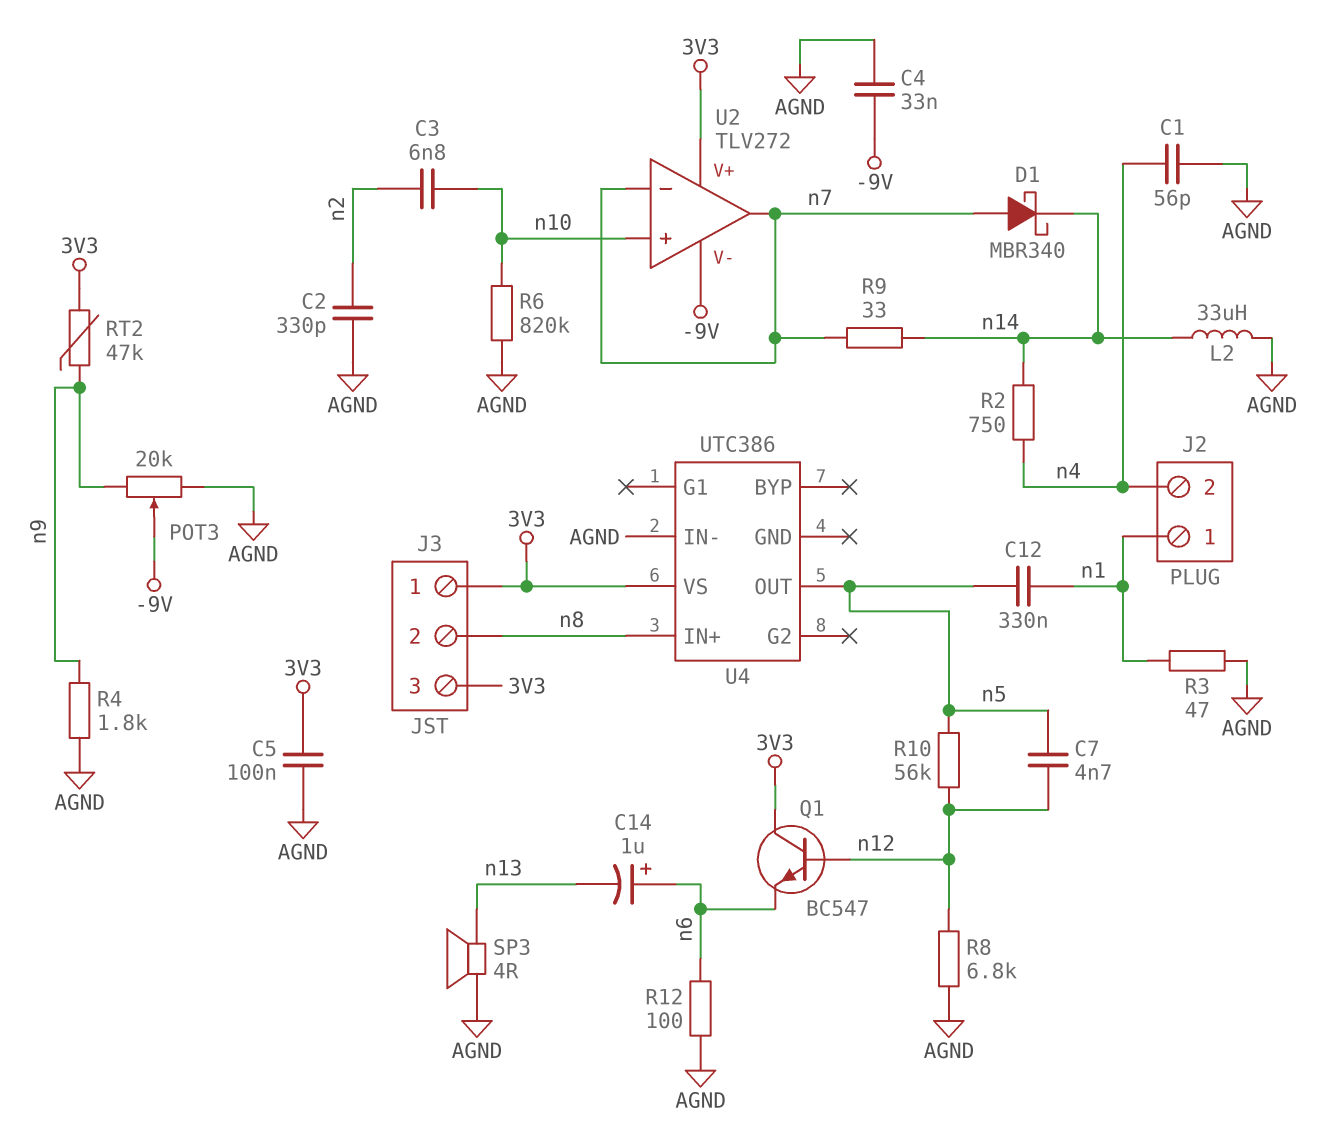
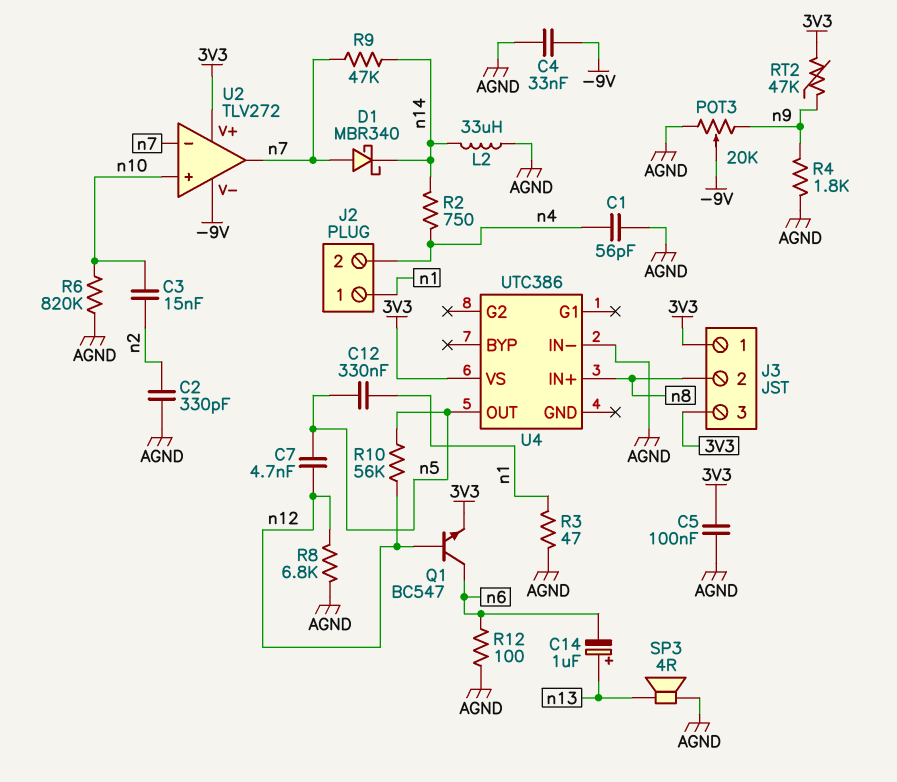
C3: 6.8nF (n2, n10) -> 15nF (n2, n10)
C14: 1uF (plus n6, minus n13) -> 1uF (plus n13, minus n6)
Q1: NPN BC547 (B n12, C 3V3, E n6) -> NPN BC547 (B n12, C n6, E 3V3)
R9: 33 (n7, n14) -> 47k (n7, n14)

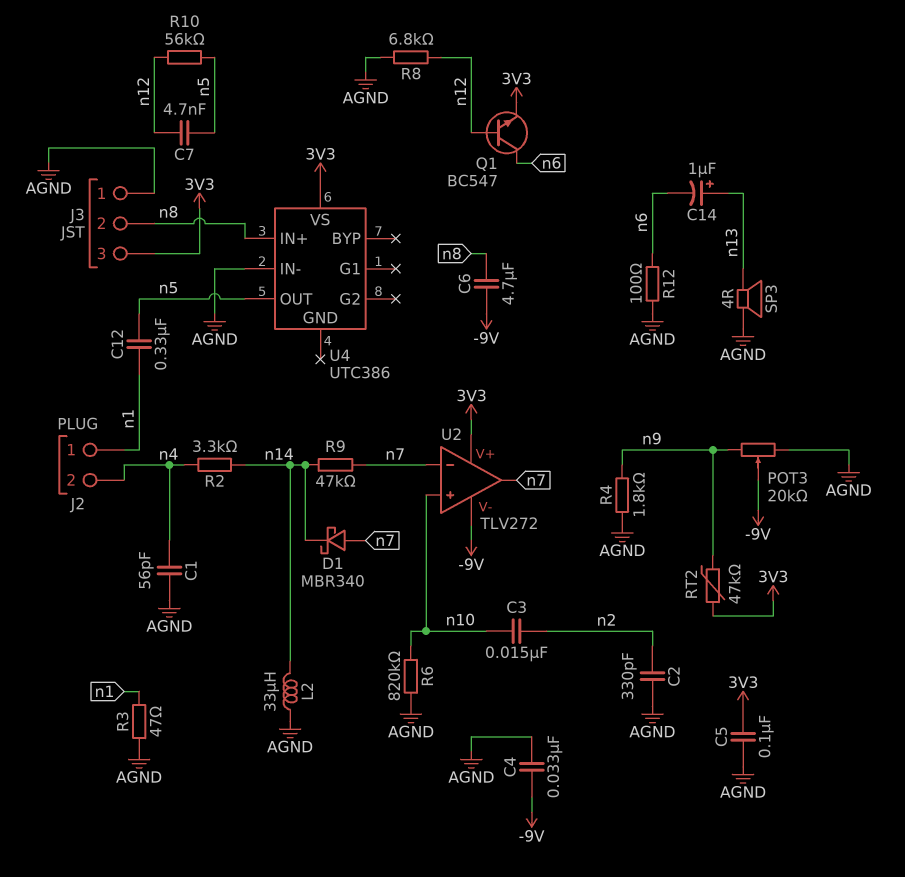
C6: none -> 4.7uF (-9V, n8)
J3 pin 1: 3V3 -> AGND
R2: 750 (n4, n14) -> 3.3k (n4, n14)

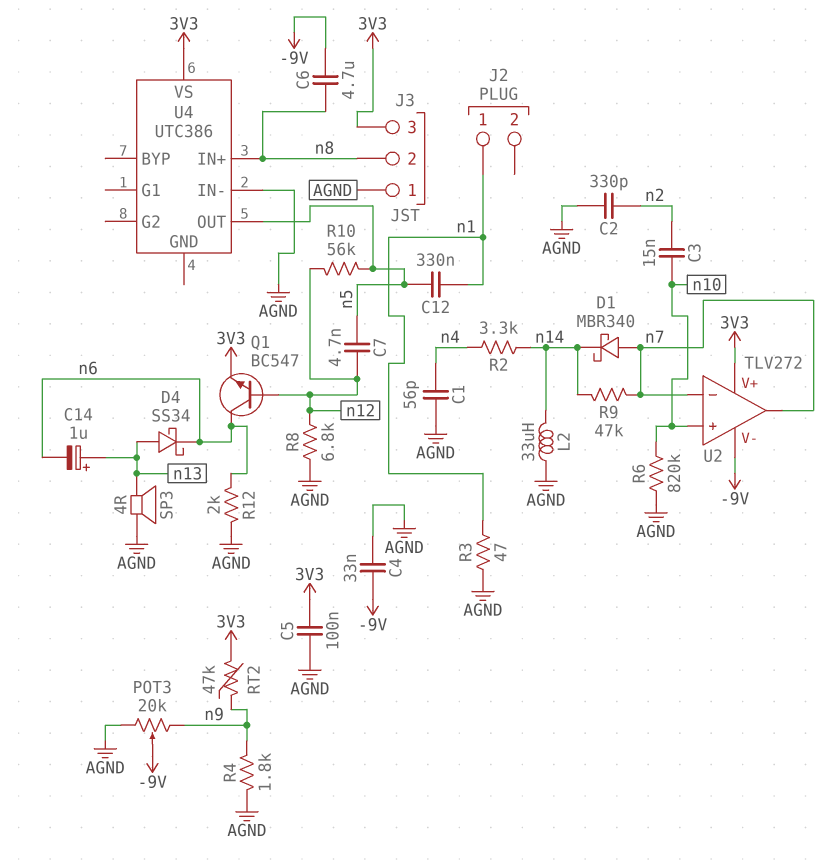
D4: none -> schottky SS34 (A n13, K n6)
J2 pin 2: n4 -> none
R12: 100 (AGND, n6) -> 2k (AGND, n6)

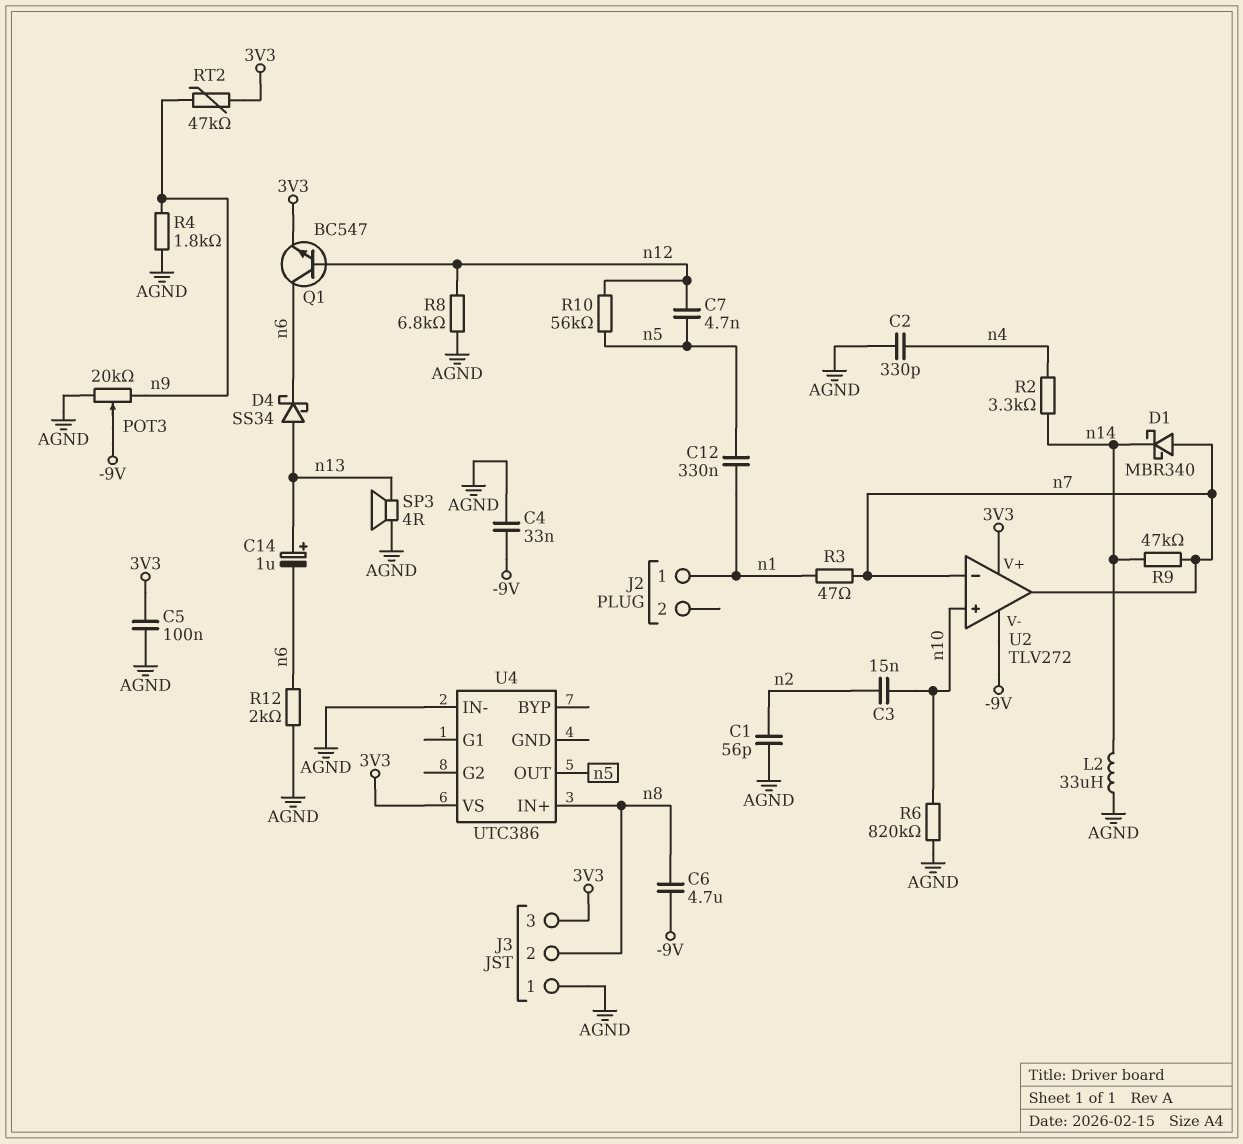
C1: 56pF (AGND, n4) -> 56pF (AGND, n2)
C2: 330pF (AGND, n2) -> 330pF (AGND, n4)
R3: 47 (AGND, n1) -> 47 (n1, n7)

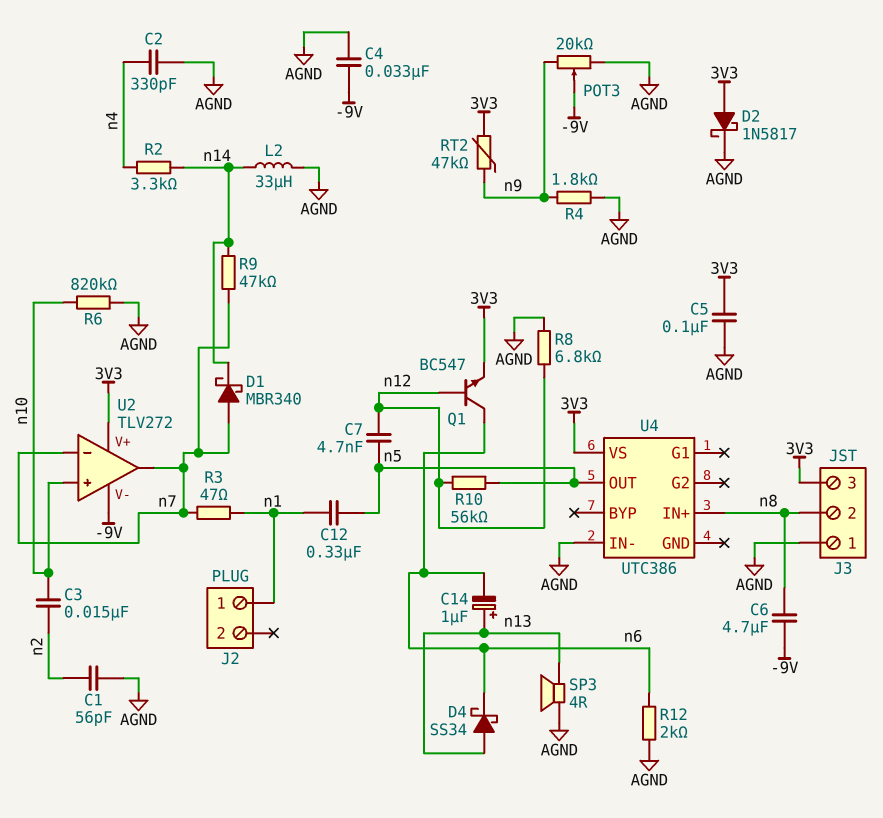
D2: none -> schottky 1N5817 (A 3V3, K AGND)

